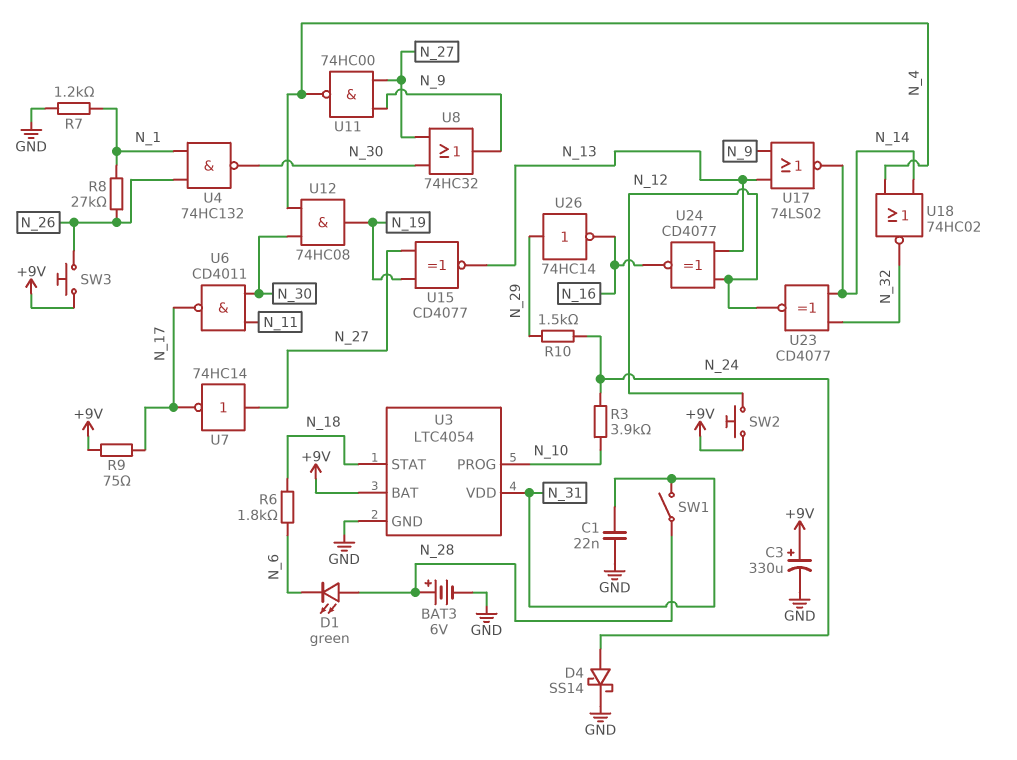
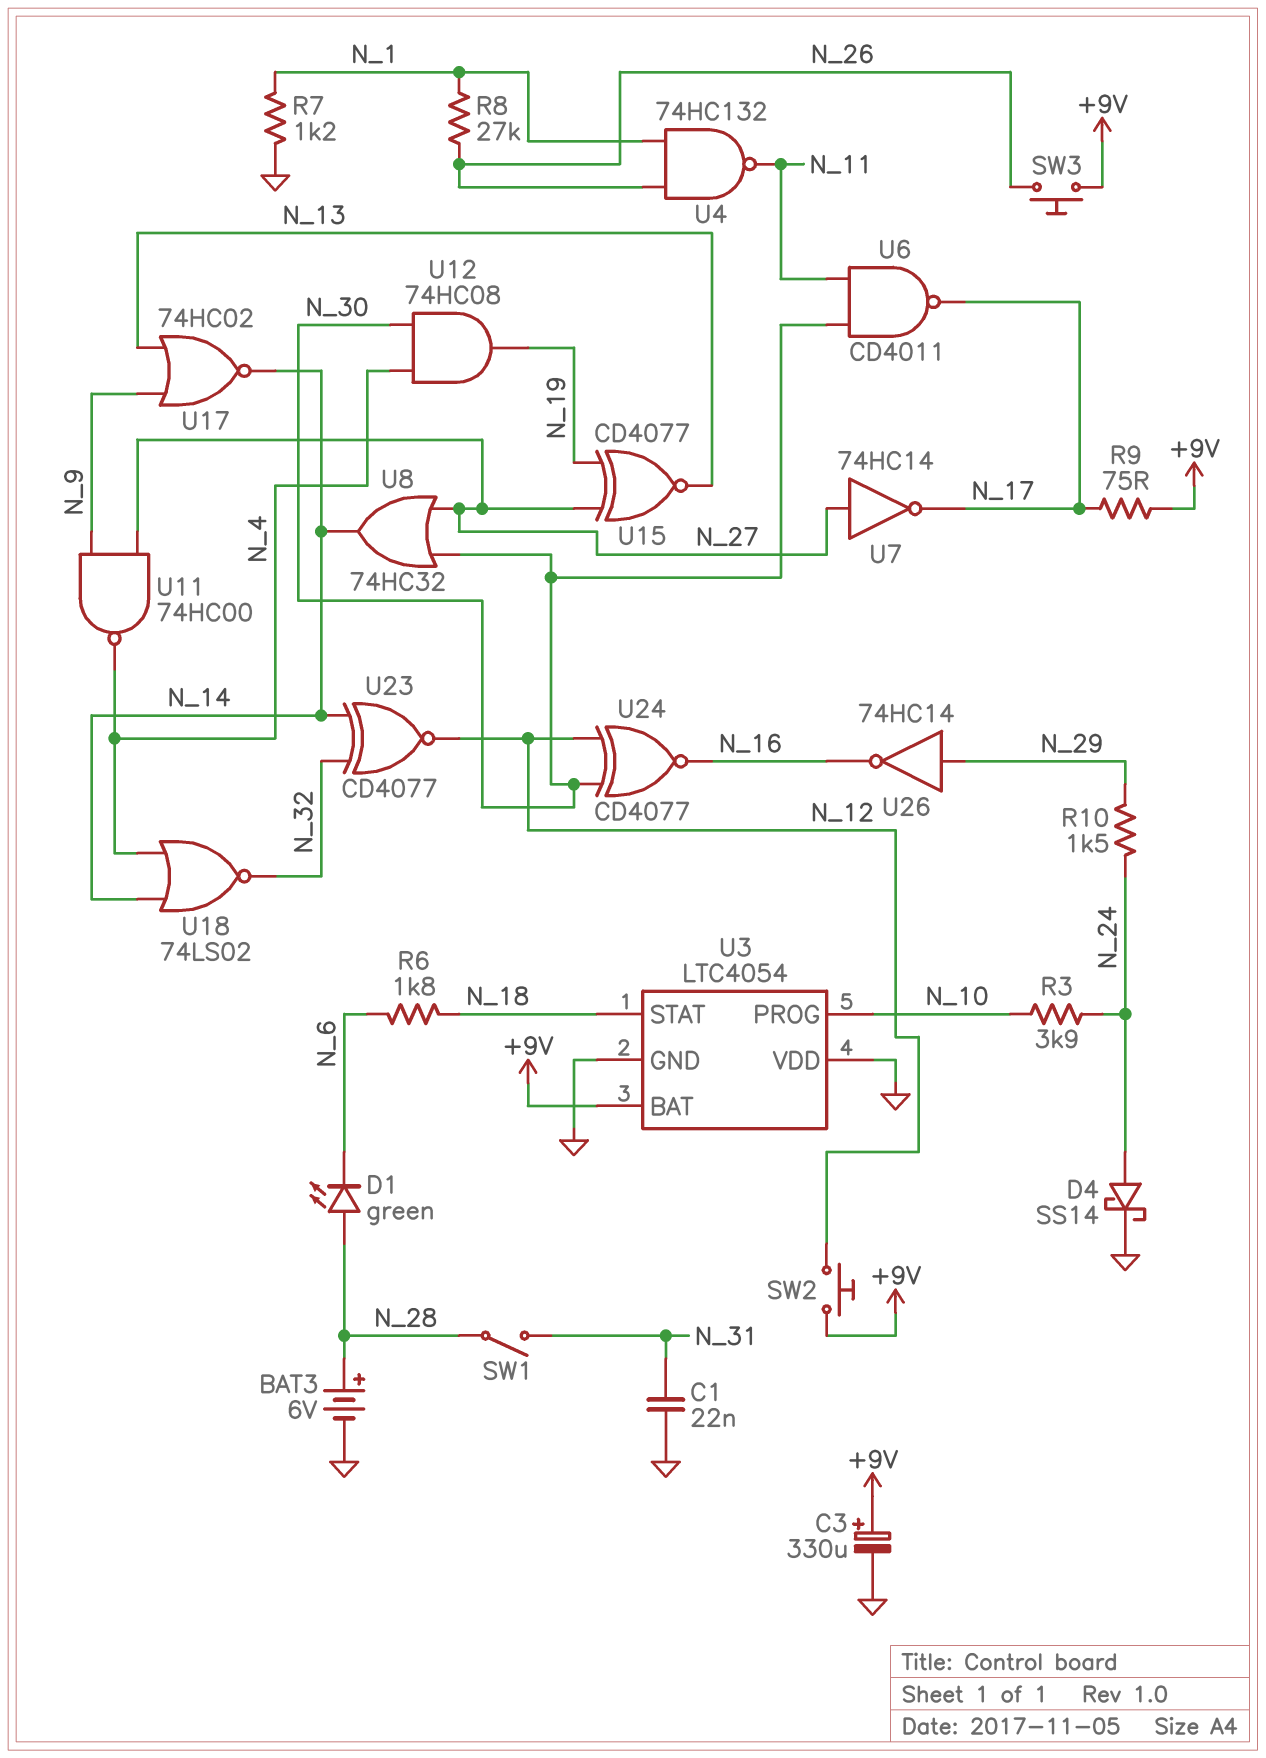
U3 pin VDD: N_31 -> GND
U4: NAND 74HC132 (in N_1, in N_26, out N_30) -> NAND 74HC132 (in N_1, in N_26, out N_11)
U8: OR 74HC32 (in N_27, in N_30, out N_9) -> OR 74HC32 (in N_27, in N_30, out N_14)
U17: NOR 74LS02 (in N_9, in N_13, out N_14) -> NOR 74HC02 (in N_9, in N_13, out N_14)
U18: NOR 74HC02 (in N_4, in N_14, out N_32) -> NOR 74LS02 (in N_4, in N_14, out N_32)
U24: XNOR CD4077 (in N_12, in N_13, out N_16) -> XNOR CD4077 (in N_12, in N_30, out N_16)

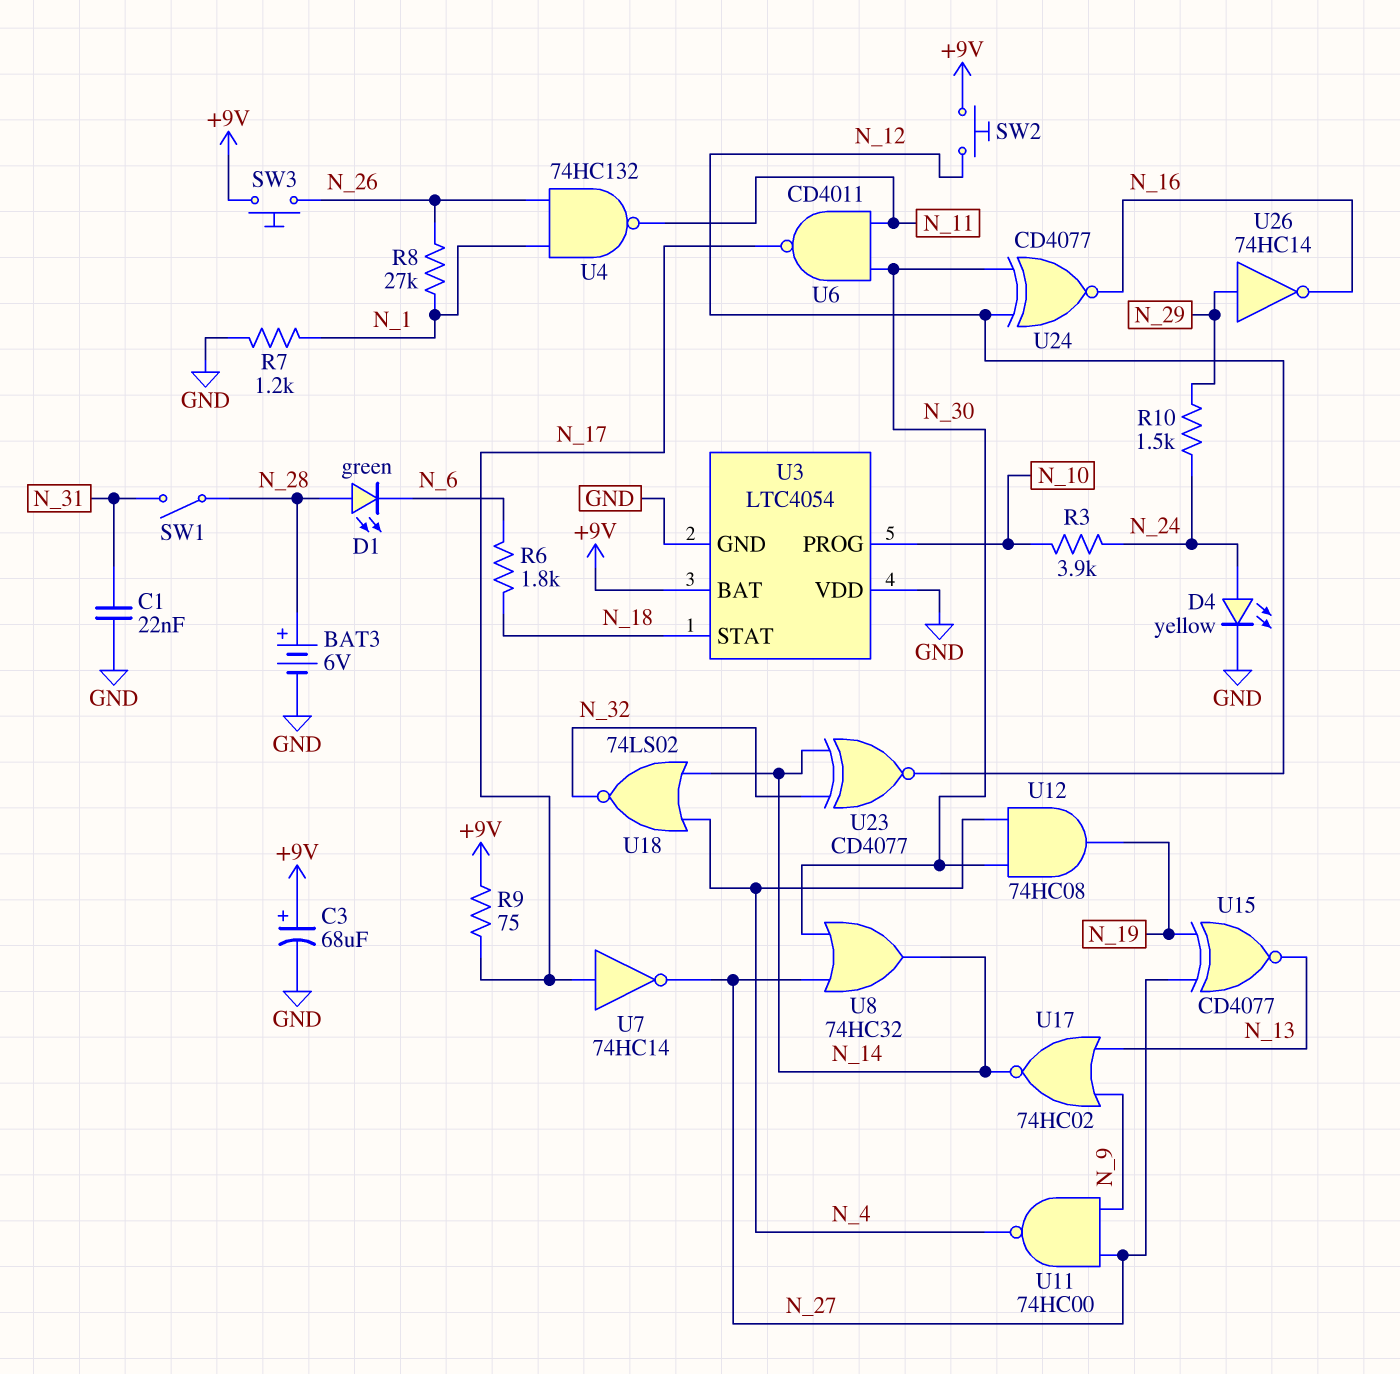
C3: 330uF (plus +9V, minus GND) -> 68uF (plus +9V, minus GND)
D4: schottky SS14 (A N_24, K GND) -> LED yellow (A N_24, K GND)
U7: NOT 74HC14 (in N_27, out N_17) -> NOT 74HC14 (in N_17, out N_27)

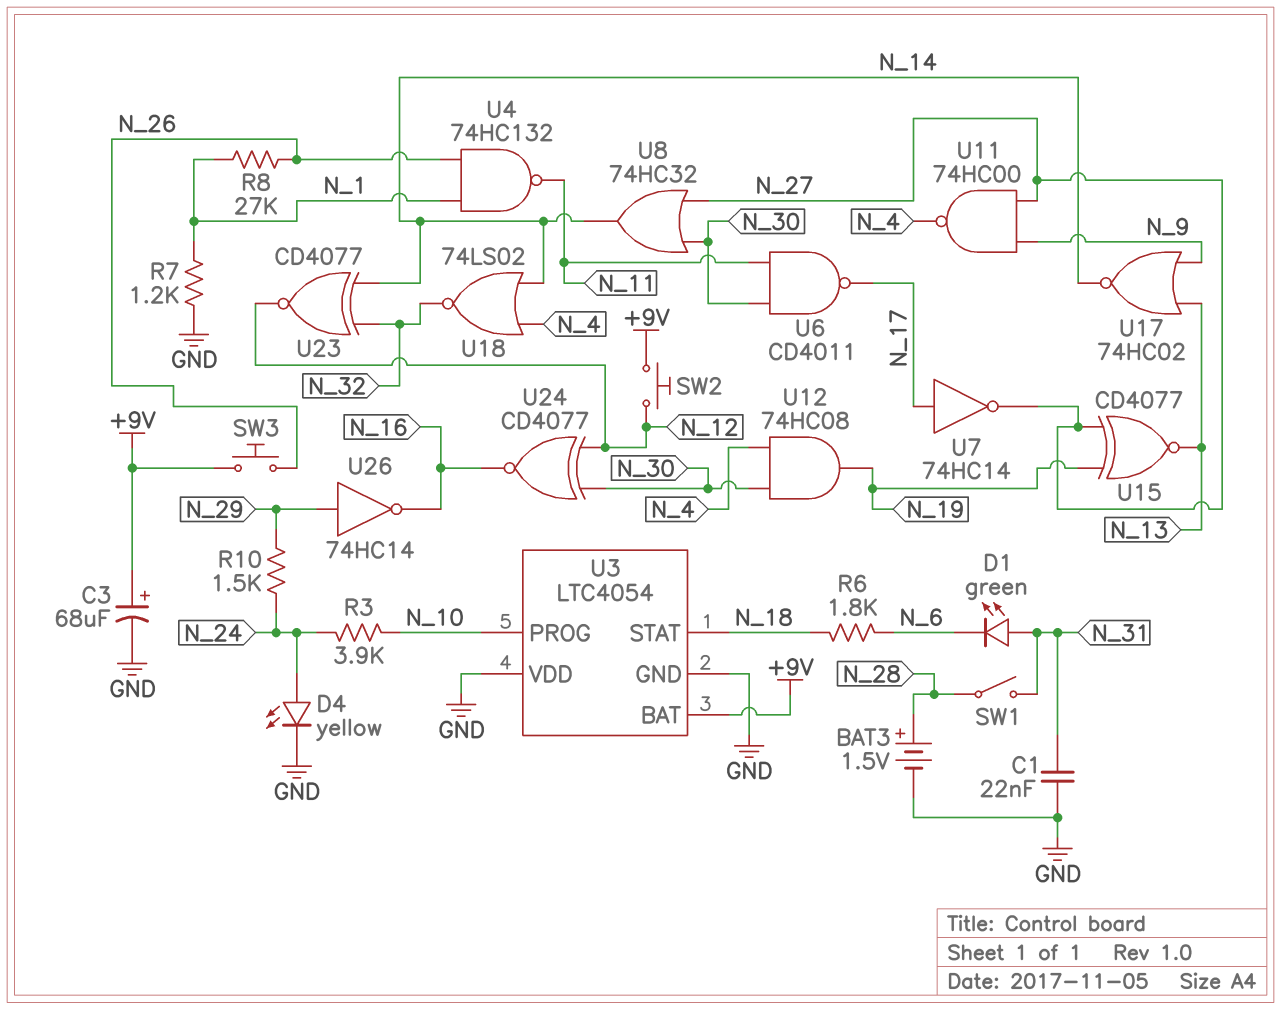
BAT3: 6V (plus N_28, minus GND) -> 1.5V (plus N_28, minus GND)
D1: LED green (A N_28, K N_6) -> LED green (A N_31, K N_6)
R9: 75 (+9V, N_17) -> none

